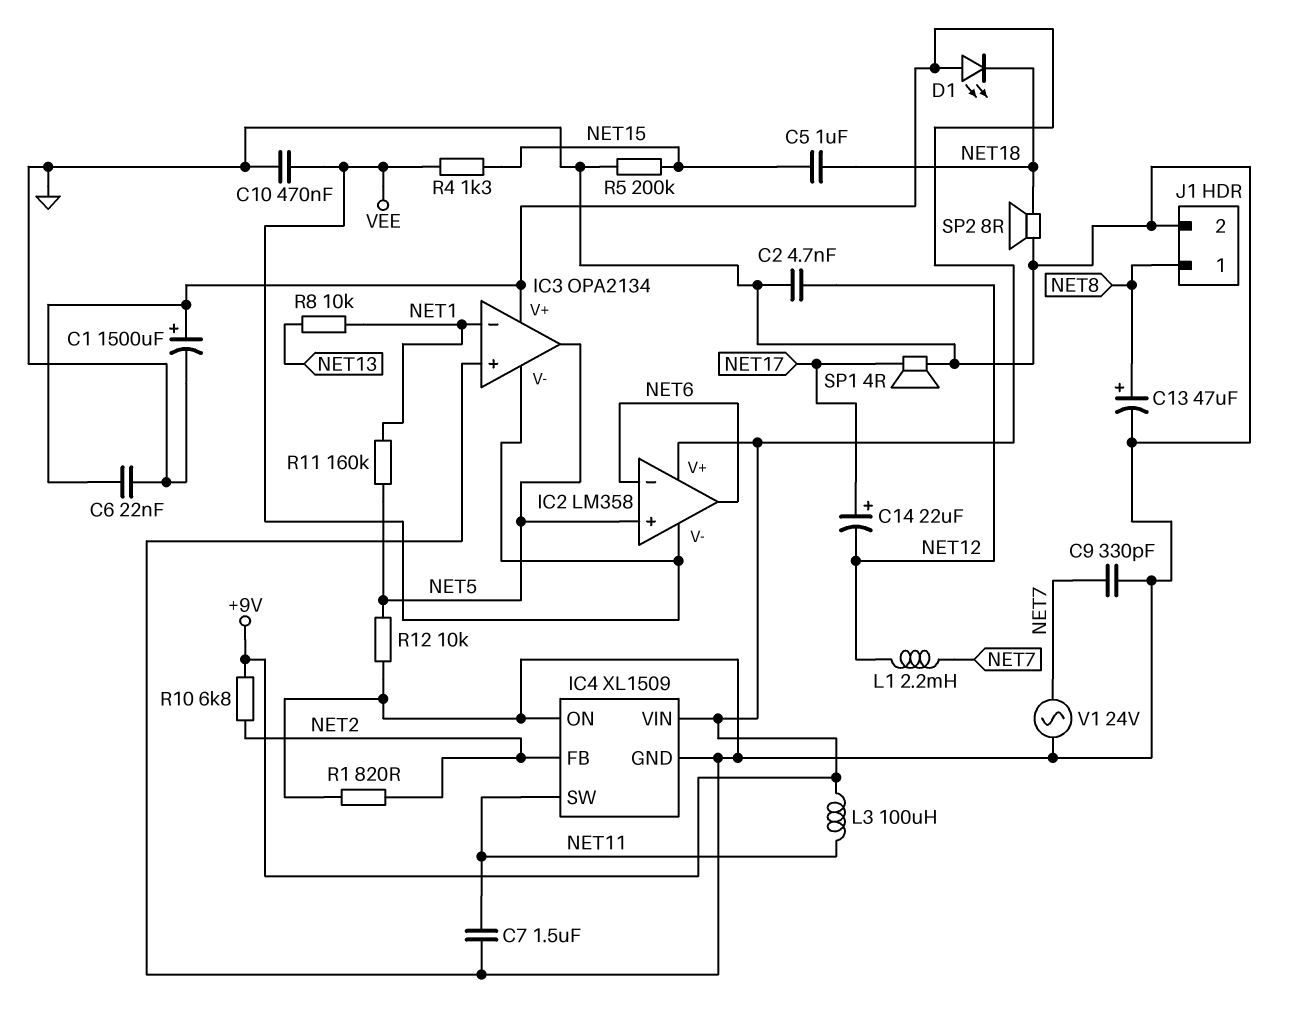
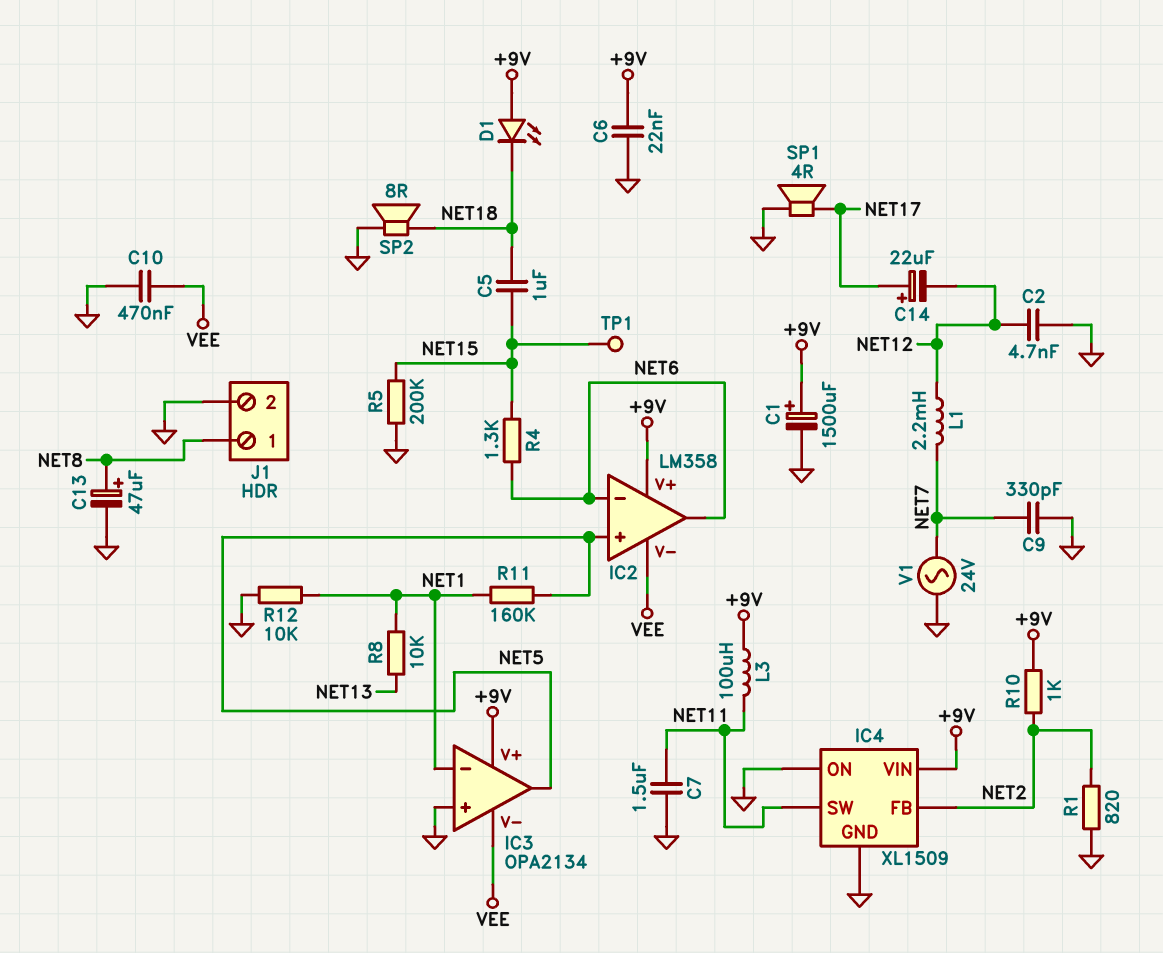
R4: 1.3k (NET15, VEE) -> 1.3k (NET6, NET15)
R10: 6.8k (+9V, NET2) -> 1k (+9V, NET2)
R12: 10k (GND, NET5) -> 10k (GND, NET1)
TP1: none -> test point (NET15)

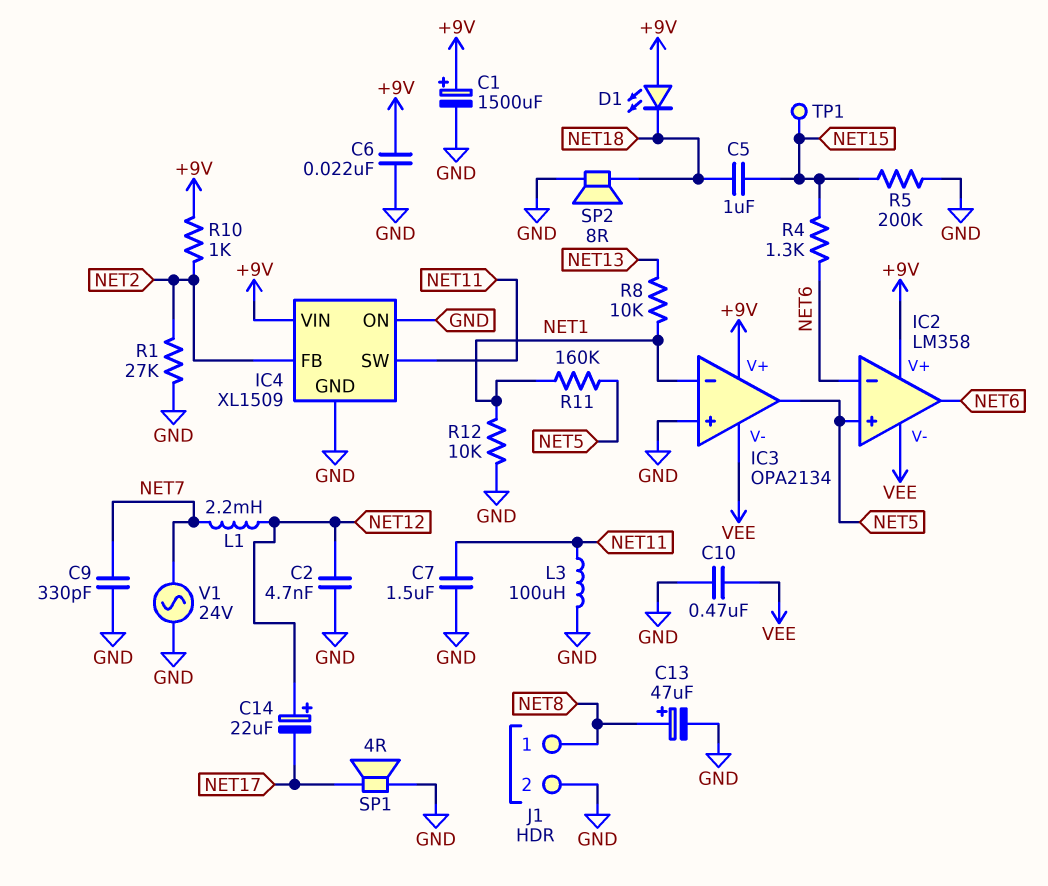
C14: 22uF (plus NET17, minus NET12) -> 22uF (plus NET12, minus NET17)
L3: 100uH (+9V, NET11) -> 100uH (GND, NET11)
R1: 820 (GND, NET2) -> 27k (GND, NET2)

